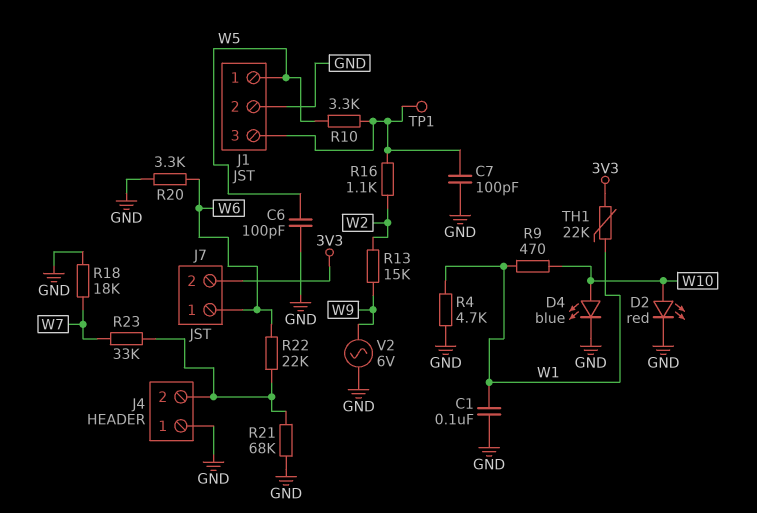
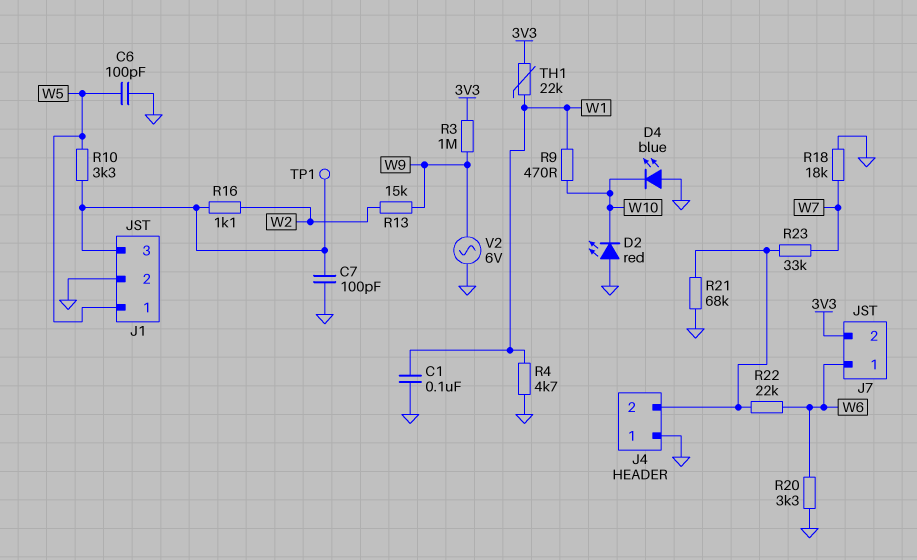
D2: LED red (A W10, K GND) -> LED red (A GND, K W10)
D4: LED blue (A W10, K GND) -> LED blue (A GND, K W10)
R3: none -> 1M (3V3, W9)

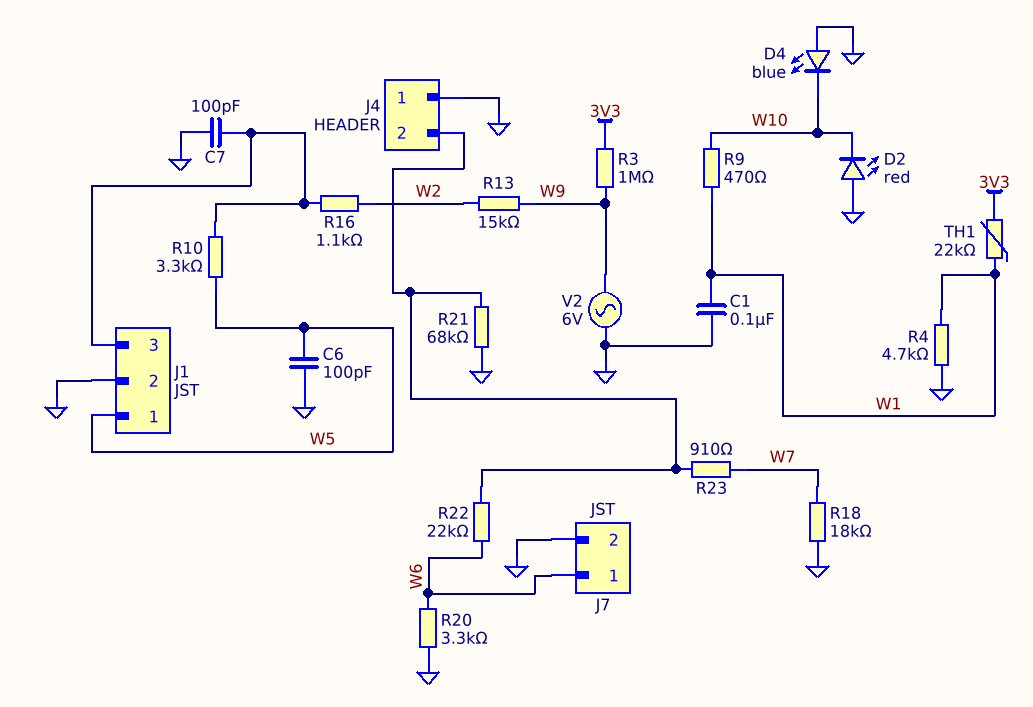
J7 pin 2: 3V3 -> GND
R23: 33k (J4/2, W7) -> 910 (J4/2, W7)
TP1: test point (J1/3) -> none

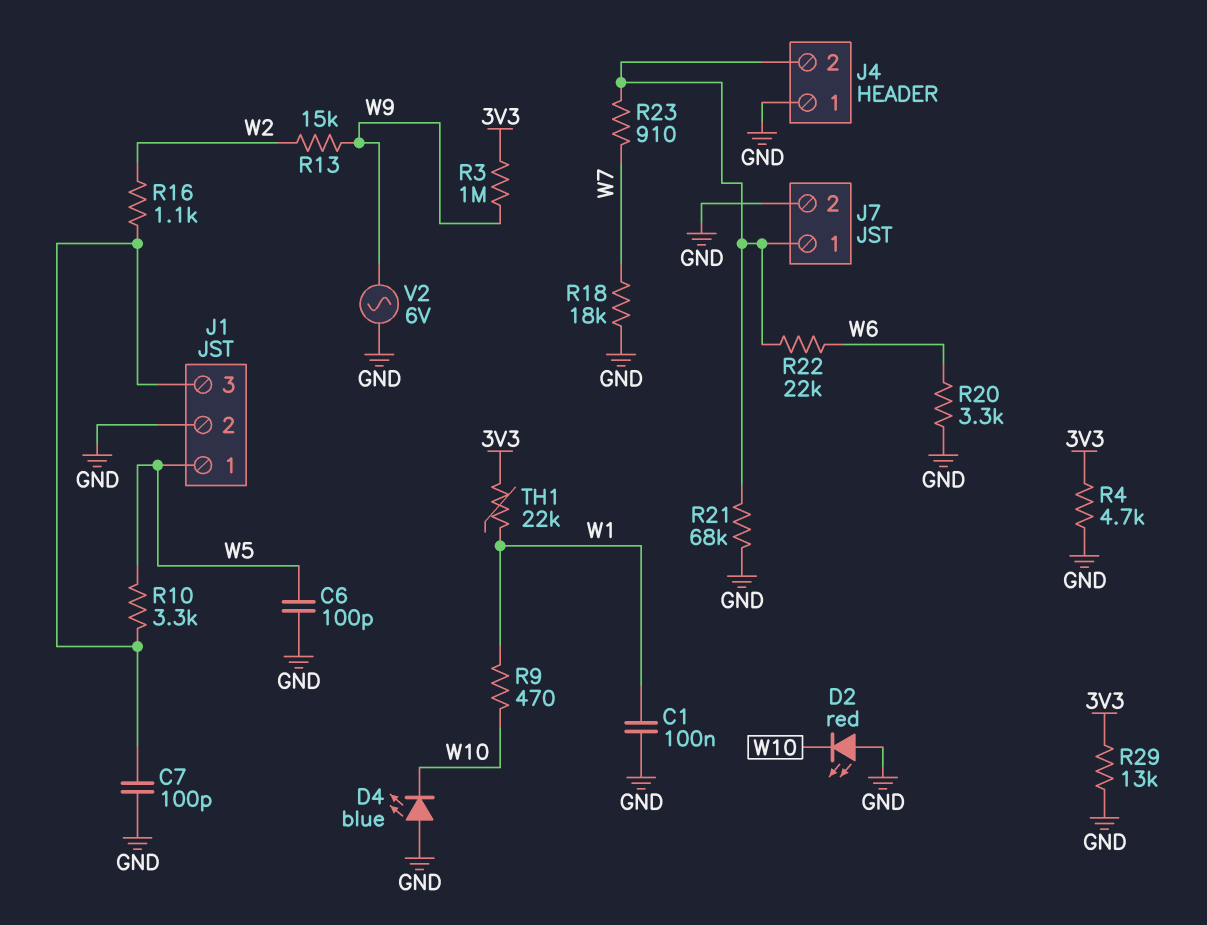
J7 pin 1: W6 -> J4/2
R4: 4.7k (GND, W1) -> 4.7k (3V3, GND)
R29: none -> 13k (3V3, GND)

